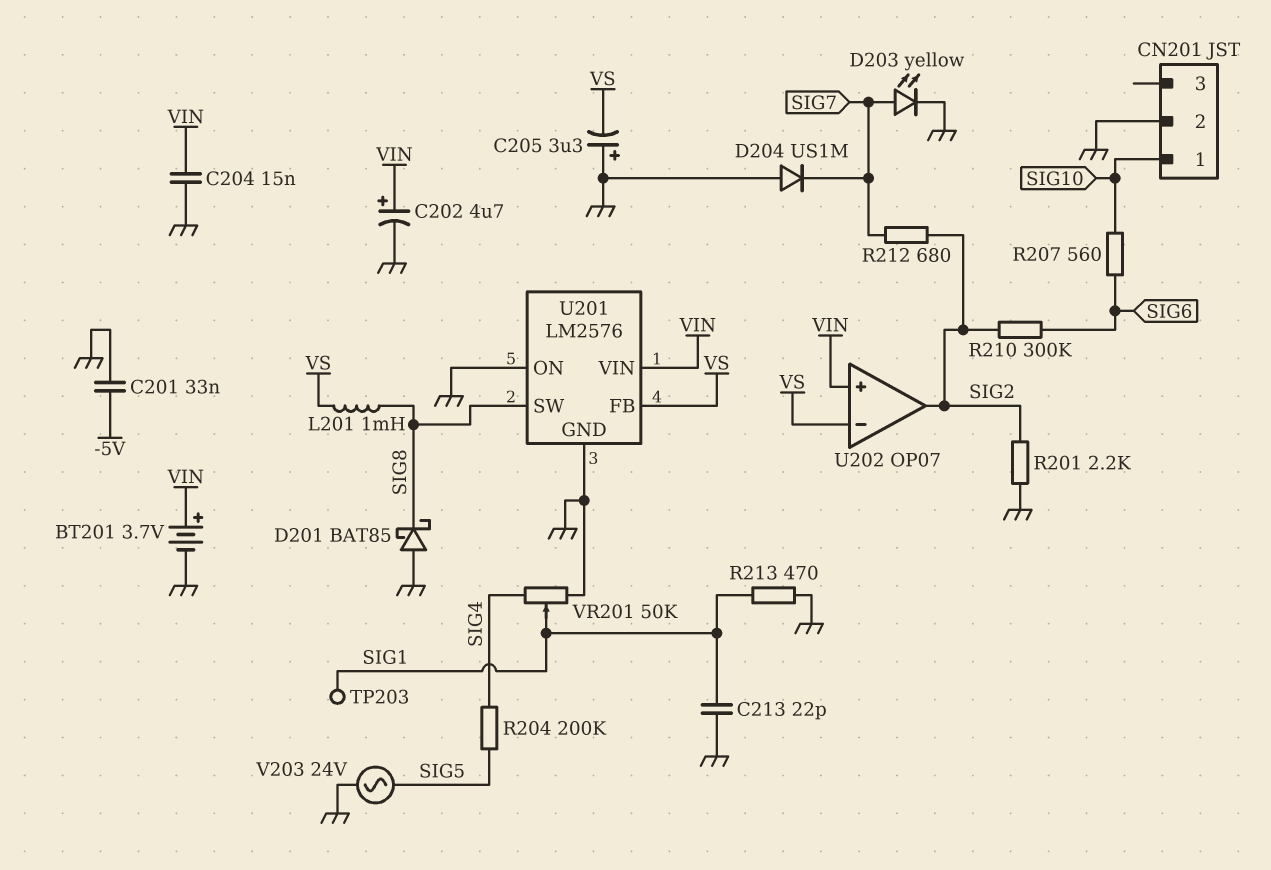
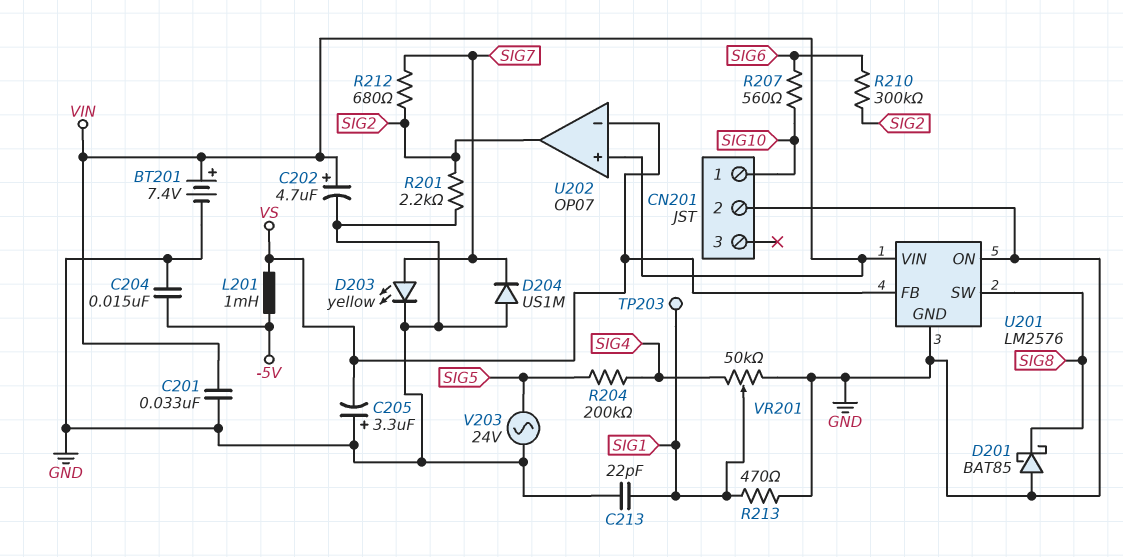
BT201: 3.7V (plus VIN, minus GND) -> 7.4V (plus VIN, minus GND)
C201: 33nF (-5V, GND) -> 33nF (GND, VIN)
C204: 15nF (GND, VIN) -> 15nF (-5V, GND)
L201: 1mH (SIG8, VS) -> 1mH (-5V, VS)

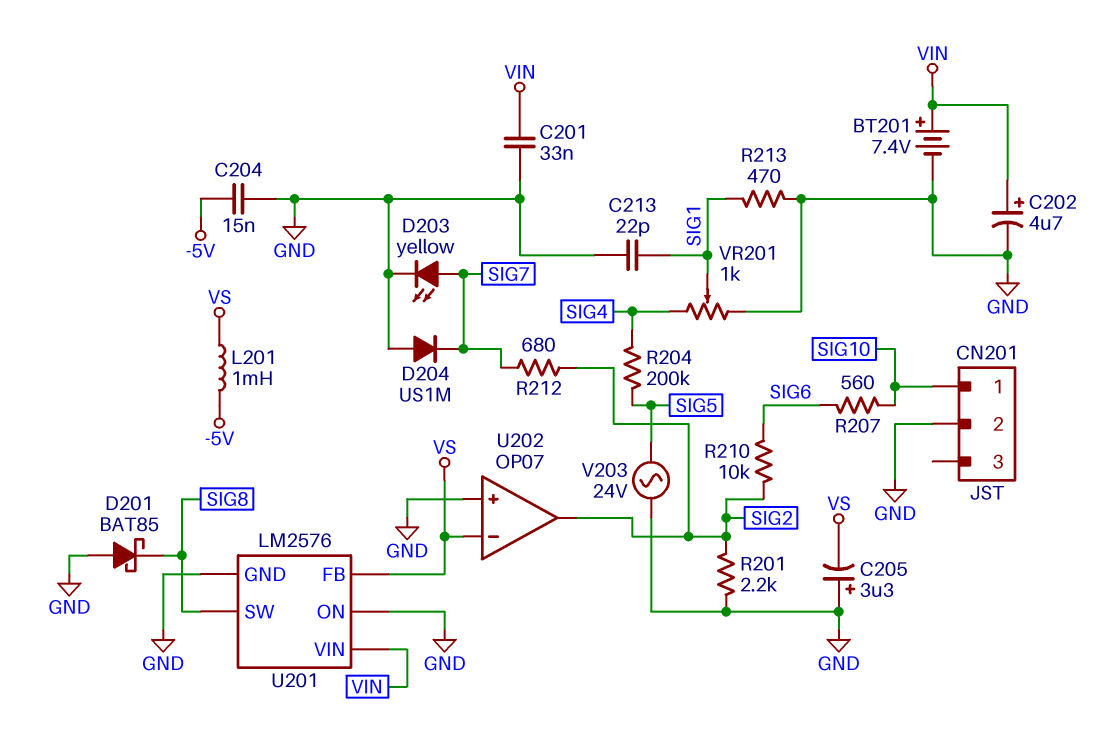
R210: 300k (SIG2, SIG6) -> 10k (SIG2, SIG6)
TP203: test point (SIG1) -> none
U202 pin in+: VIN -> GND
VR201: 50k (GND, SIG4, wiper SIG1) -> 1k (GND, SIG4, wiper SIG1)

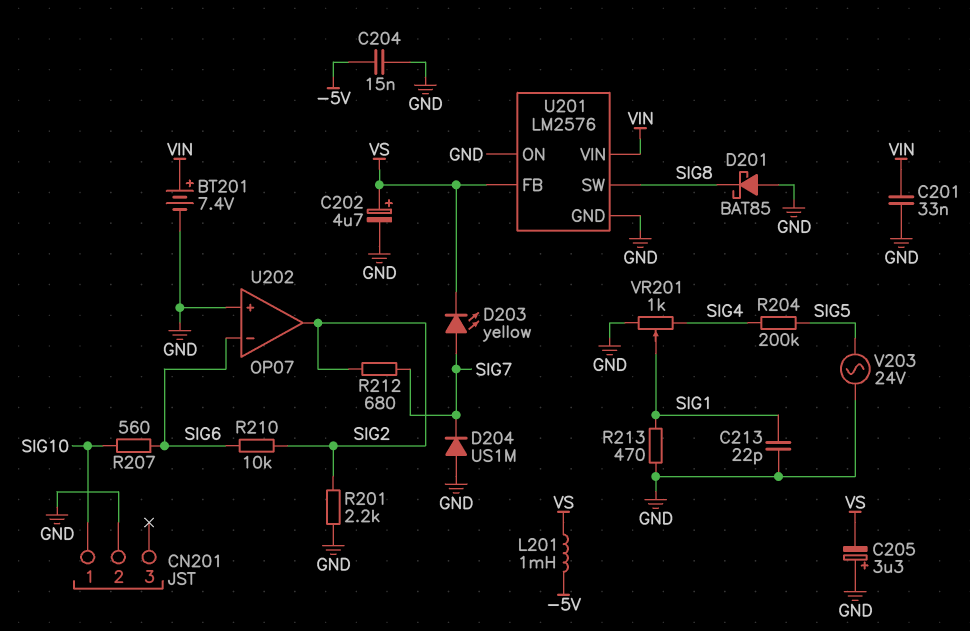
C202: 4.7uF (plus VIN, minus GND) -> 4.7uF (plus VS, minus GND)
D203: LED yellow (A SIG7, K GND) -> LED yellow (A SIG7, K VS)
U202 pin in-: VS -> SIG6

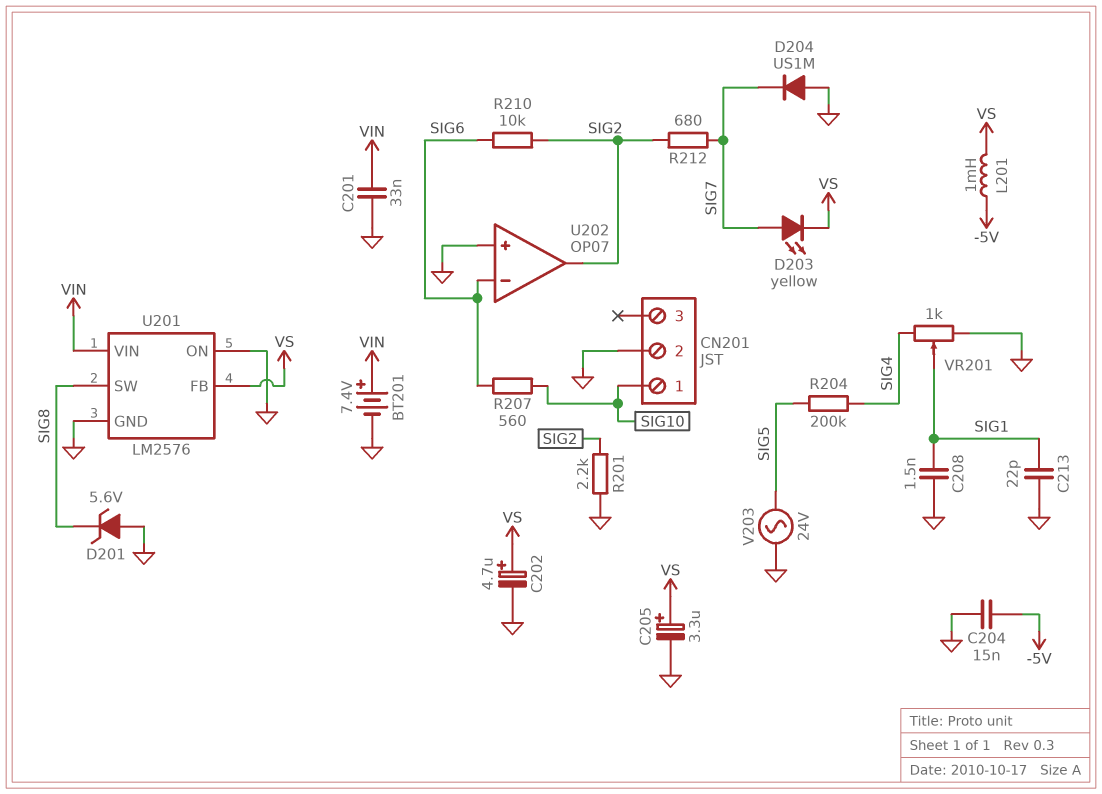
C205: 3.3uF (plus GND, minus VS) -> 3.3uF (plus VS, minus GND)
C208: none -> 1.5nF (GND, SIG1)
D201: schottky BAT85 (A GND, K SIG8) -> zener 5.6V (A GND, K SIG8)
R213: 470 (GND, SIG1) -> none

